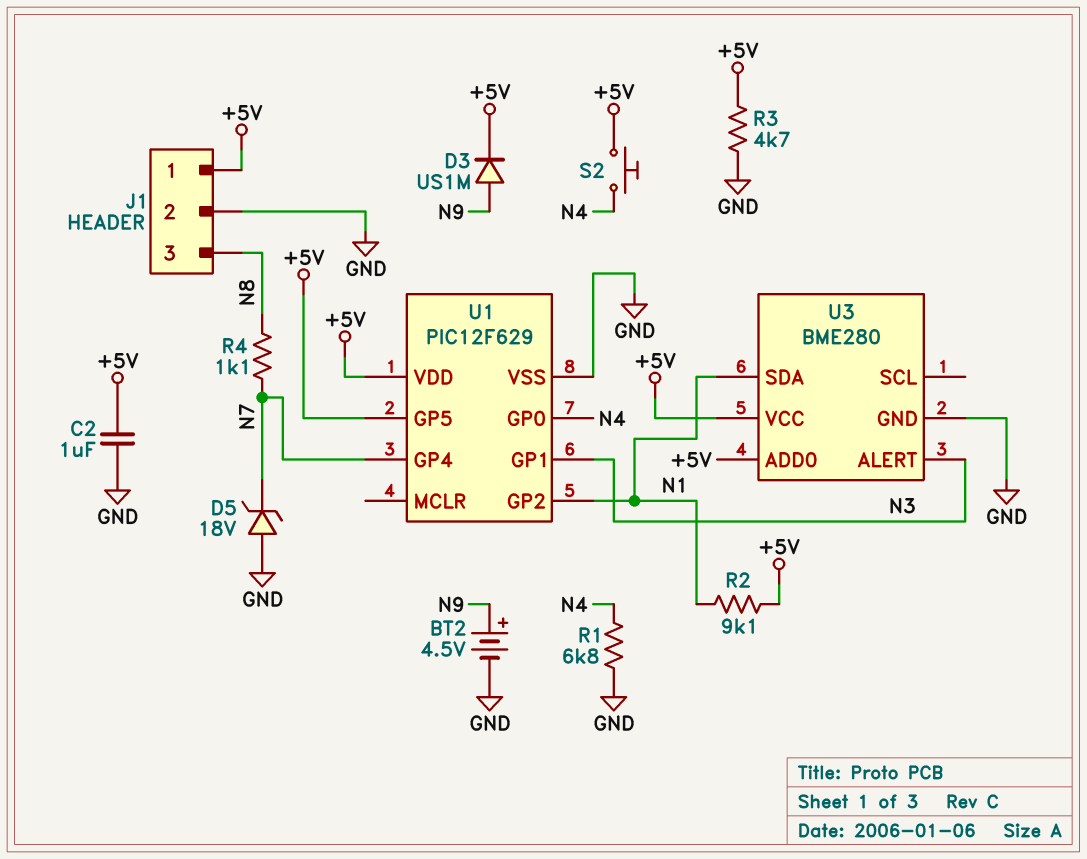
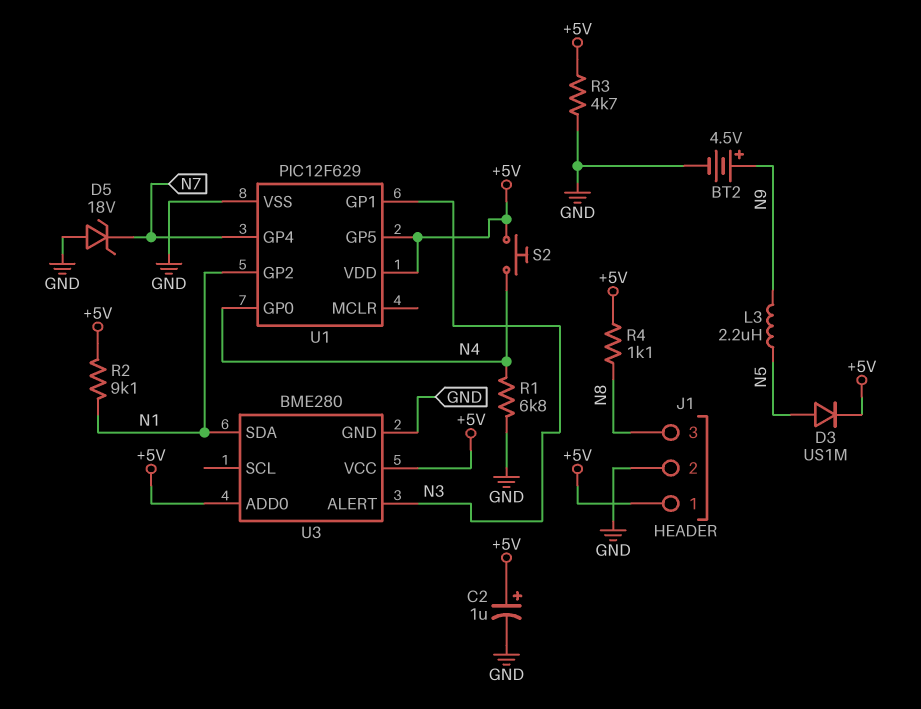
C2: 1uF (+5V, GND) -> 1uF (plus +5V, minus GND)
D3: diode US1M (A N9, K +5V) -> diode US1M (A N5, K +5V)
L3: none -> 2.2uH (N5, N9)
R4: 1.1k (N7, N8) -> 1.1k (+5V, N8)

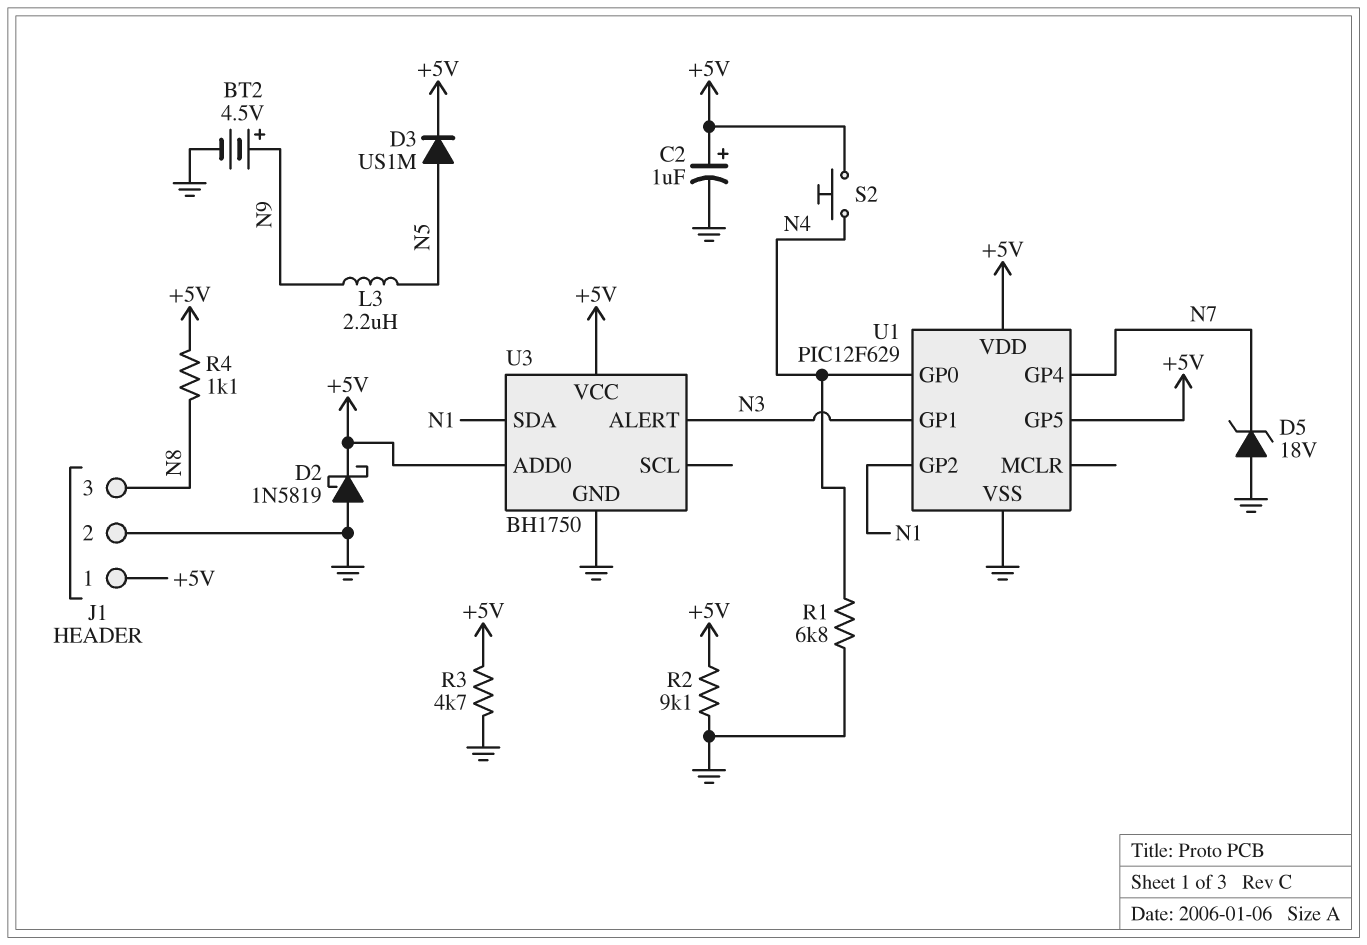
D2: none -> schottky 1N5819 (A GND, K +5V)
R2: 9.1k (+5V, N1) -> 9.1k (+5V, GND)
U3: BME280 -> BH1750

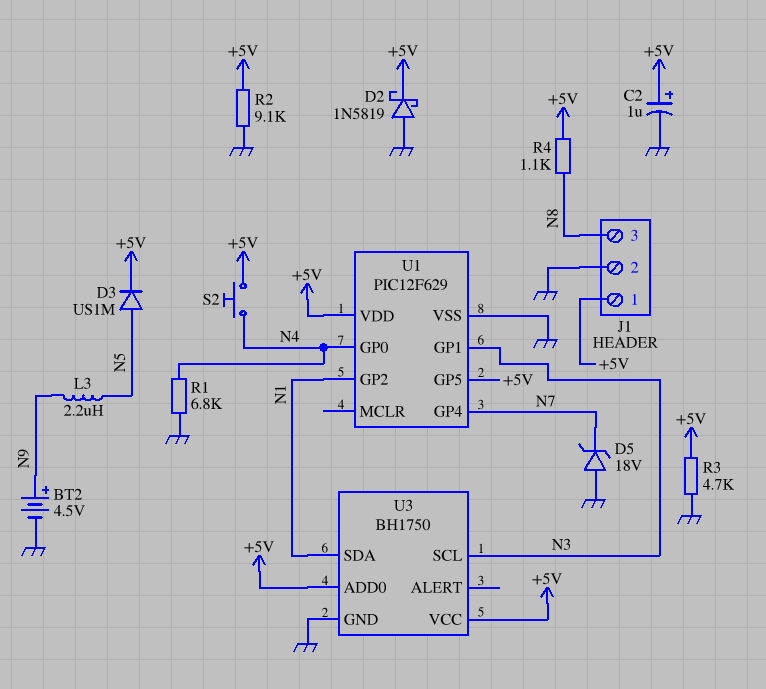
U3 pin ALERT: N3 -> none
U3 pin SCL: none -> N3

